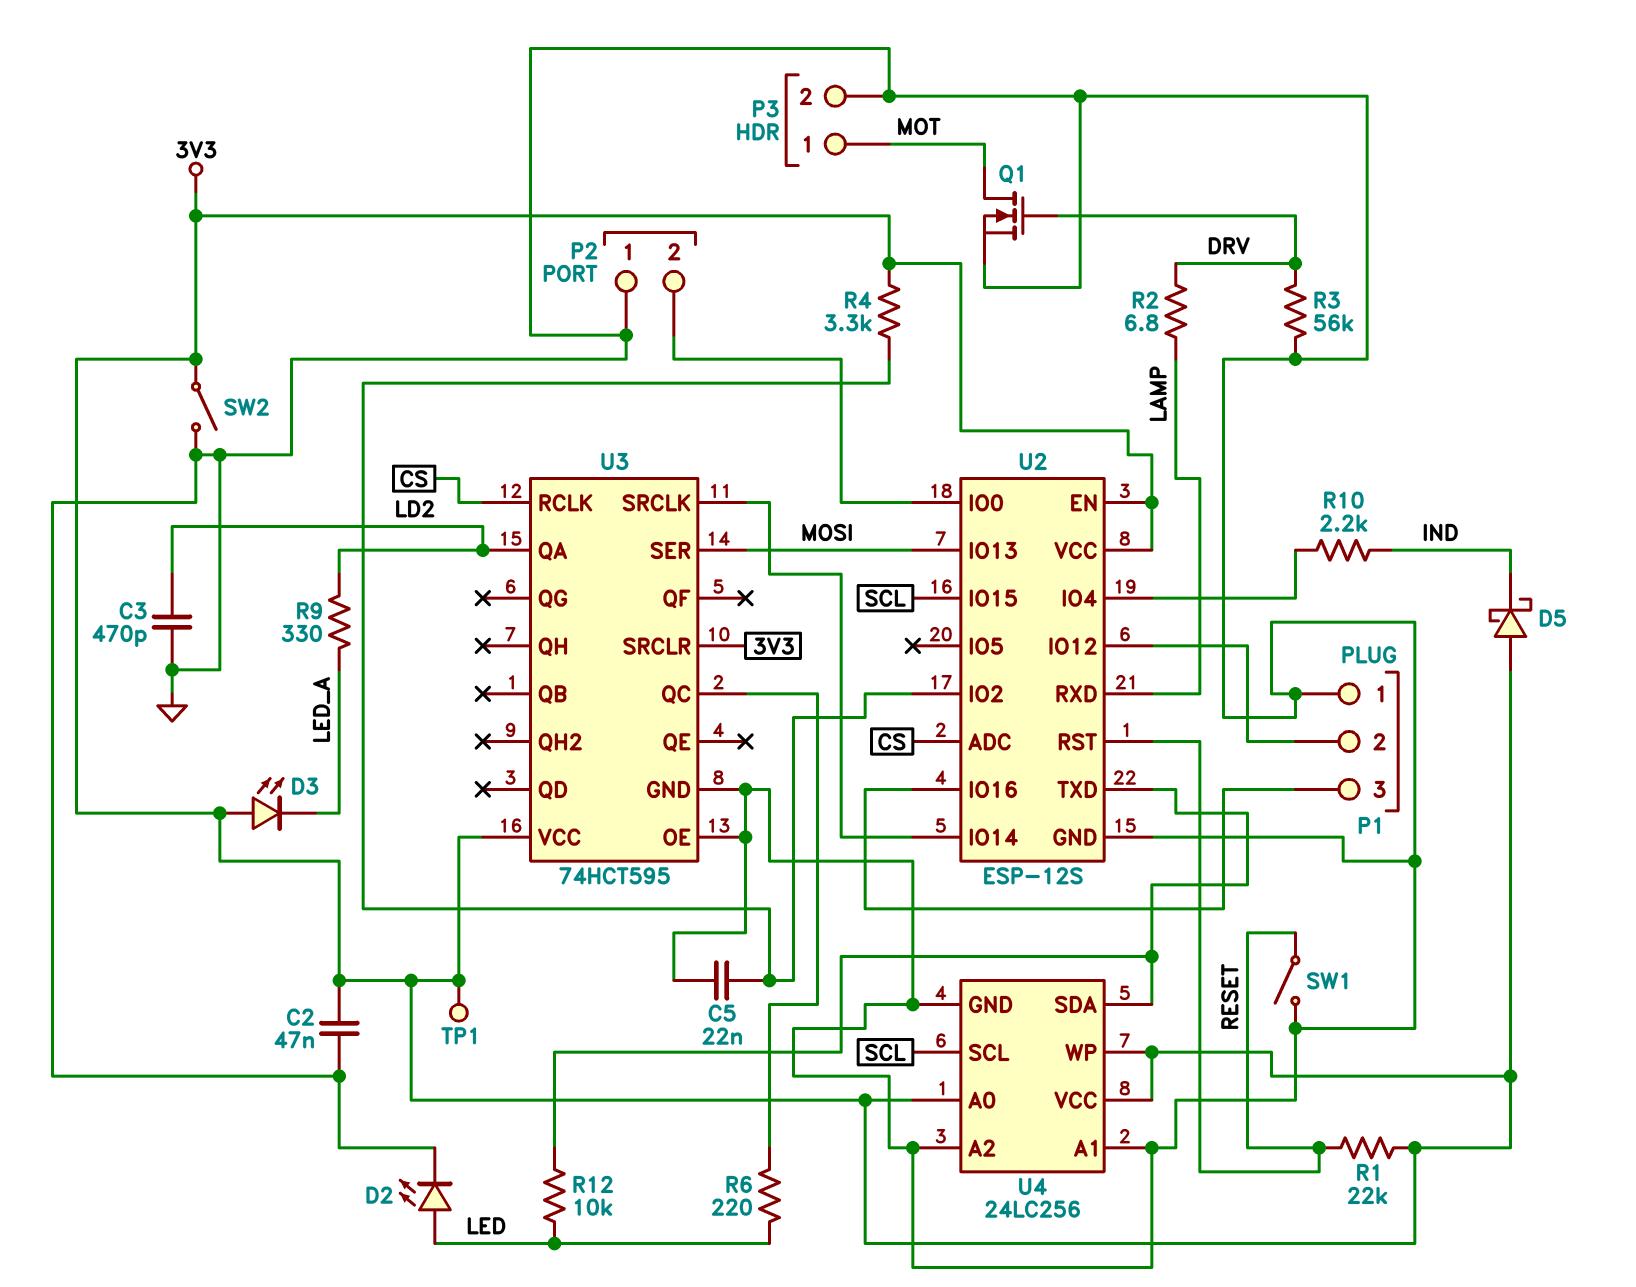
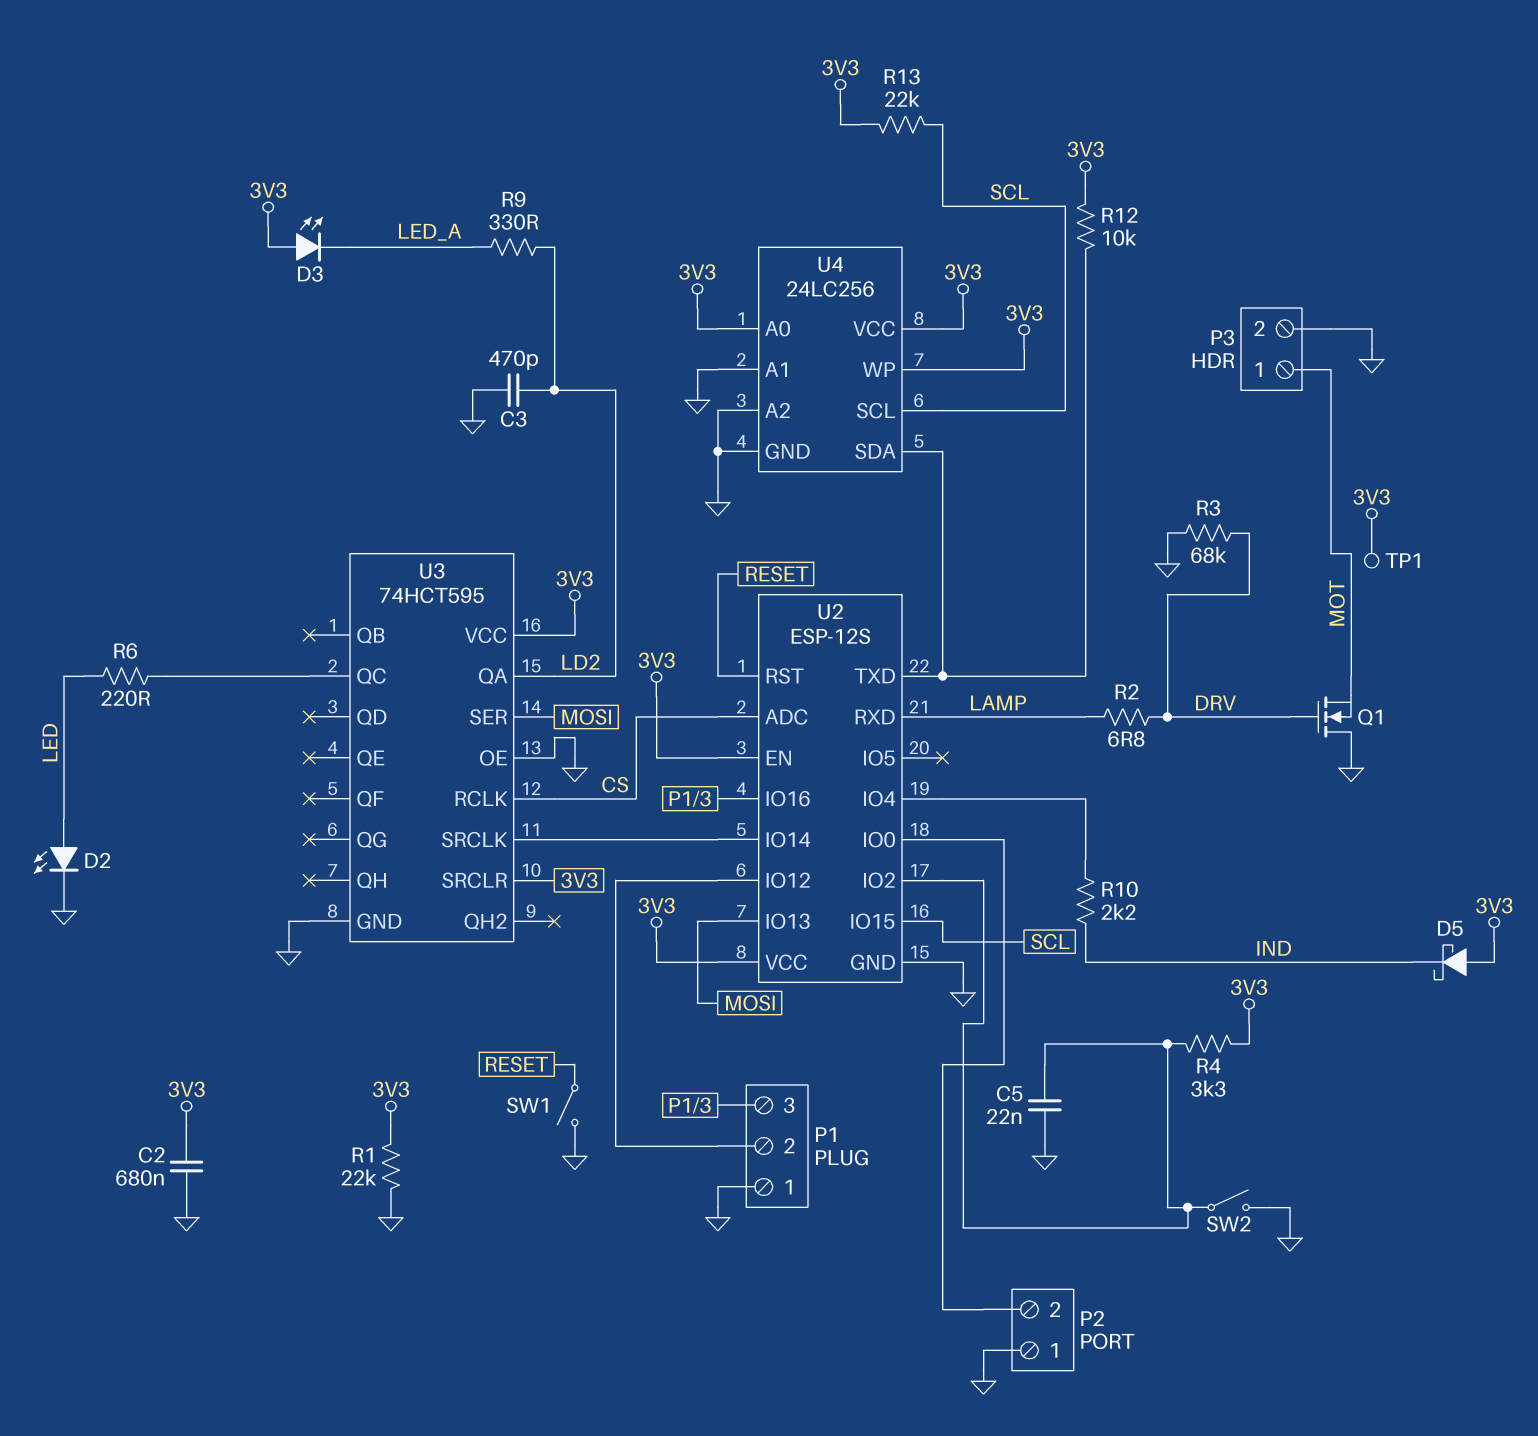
C2: 47nF (3V3, GND) -> 680nF (3V3, GND)
Q1: NMOS (G DRV, D MOT, S GND) -> NMOS (G DRV, D GND, S MOT)
R1: 22k (3V3, RESET) -> 22k (3V3, GND)
R3: 56k (DRV, GND) -> 68k (DRV, GND)
R12: 10k (LED, U2/TXD) -> 10k (3V3, U2/TXD)
R13: none -> 22k (3V3, SCL)
SW2: switch (3V3, GND) -> switch (GND, U2/IO2)

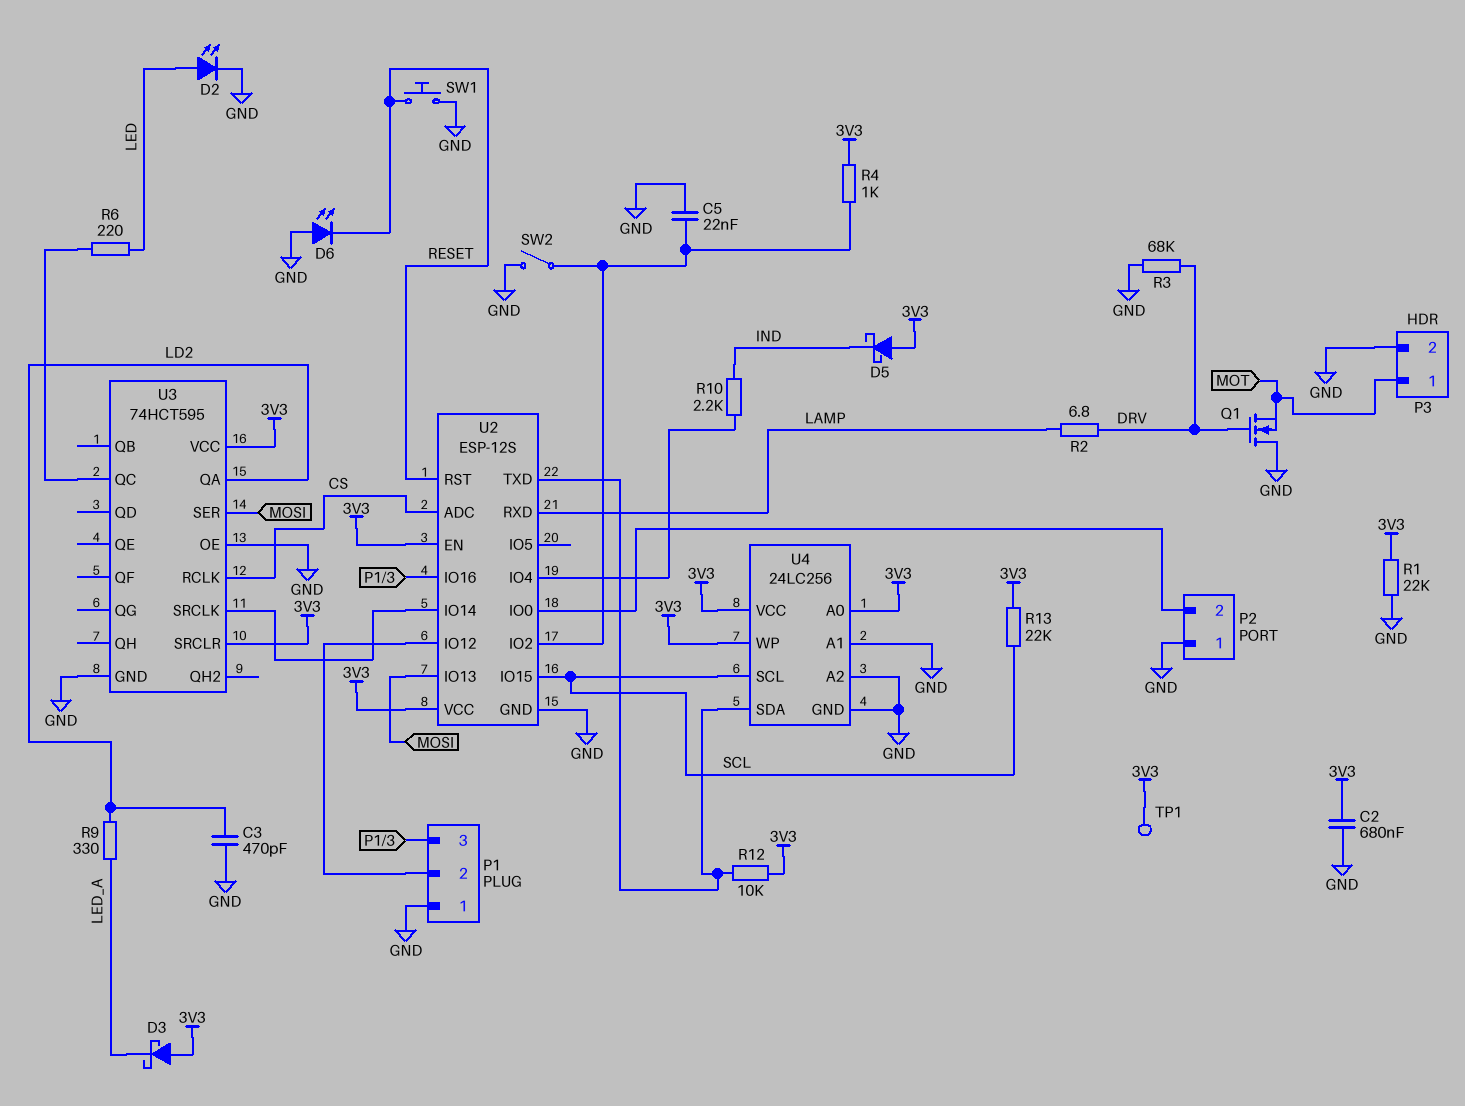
D3: LED (A 3V3, K LED_A) -> schottky (A 3V3, K LED_A)
D6: none -> LED (A GND, K RESET)
R4: 3.3k (3V3, U2/IO2) -> 1k (3V3, U2/IO2)
SW1: switch (GND, RESET) -> button (GND, RESET)

